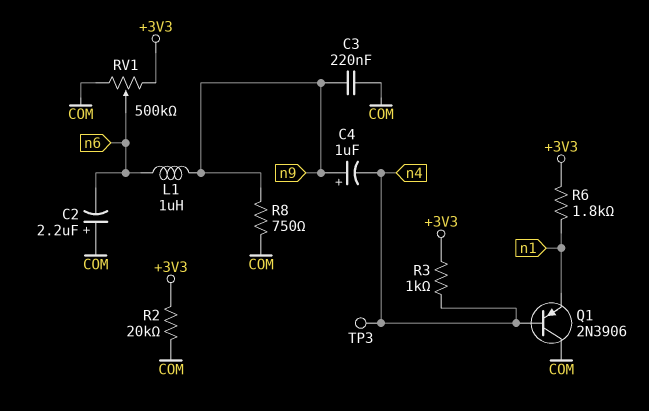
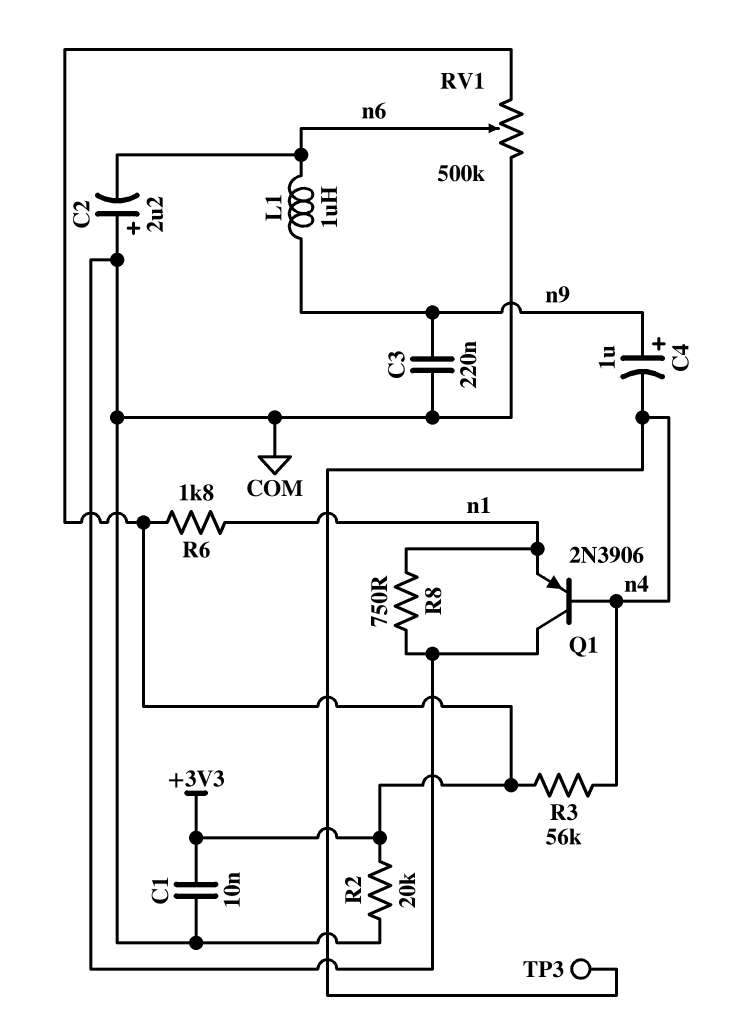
C1: none -> 10nF (+3V3, COM)
R3: 1k (+3V3, n4) -> 56k (+3V3, n4)
R8: 750 (COM, n9) -> 750 (COM, n1)

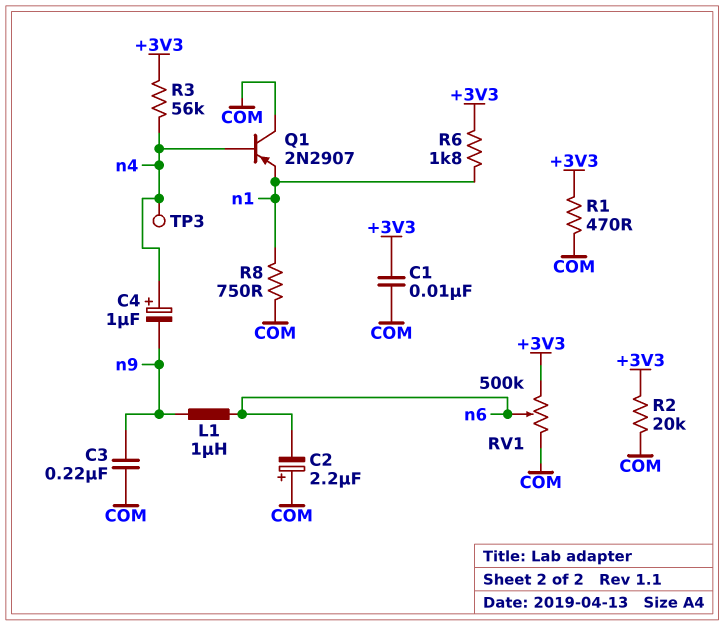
C4: 1uF (plus n9, minus n4) -> 1uF (plus n4, minus n9)
Q1: PNP 2N3906 (B n4, C COM, E n1) -> PNP 2N2907 (B n4, C COM, E n1)
R1: none -> 470 (+3V3, COM)

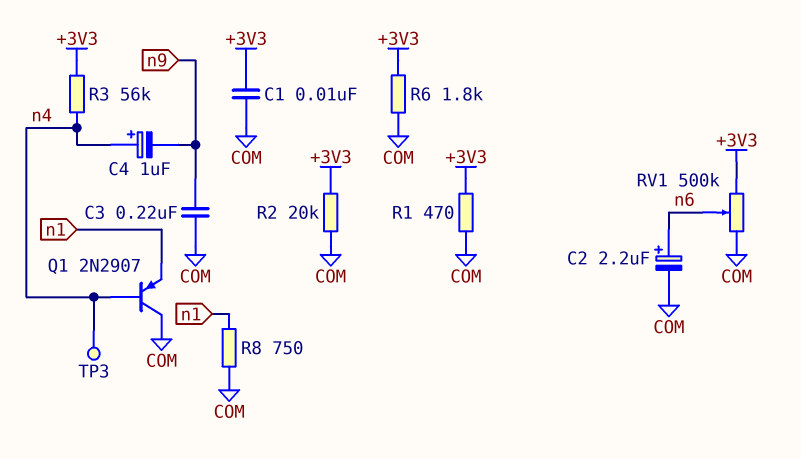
C2: 2.2uF (plus COM, minus n6) -> 2.2uF (plus n6, minus COM)
L1: 1uH (n6, n9) -> none
R6: 1.8k (+3V3, n1) -> 1.8k (+3V3, COM)

